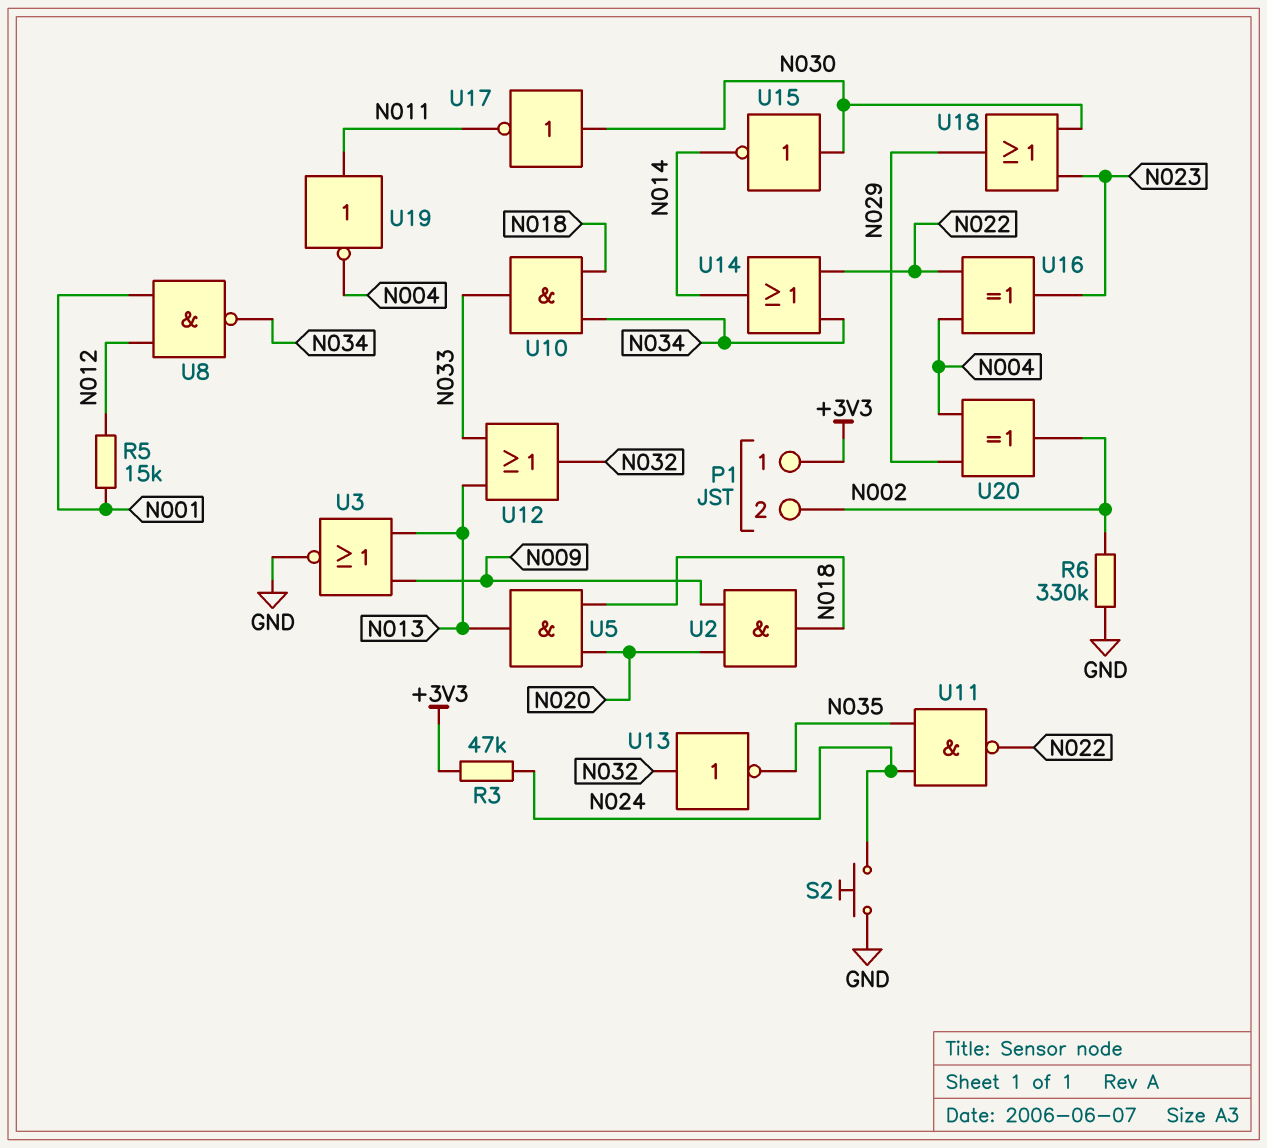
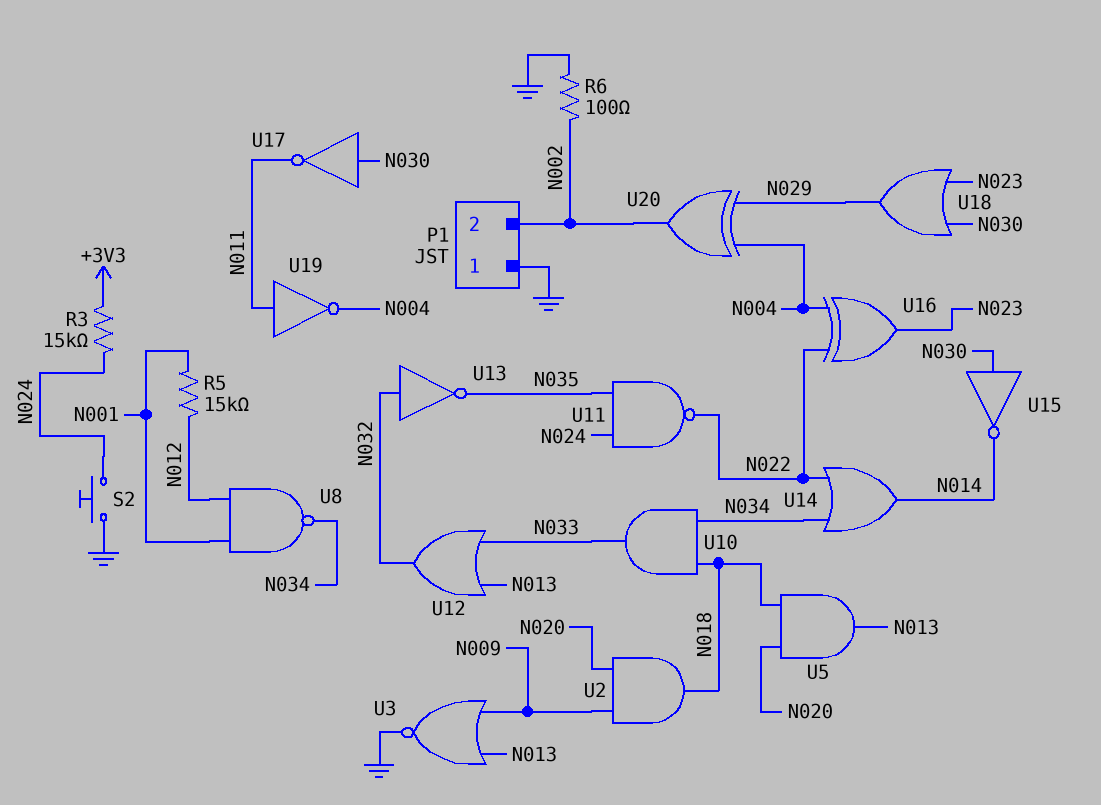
P1 pin 1: +3V3 -> GND
R3: 47k (+3V3, N024) -> 15k (+3V3, N024)
R6: 330k (GND, N002) -> 100 (GND, N002)

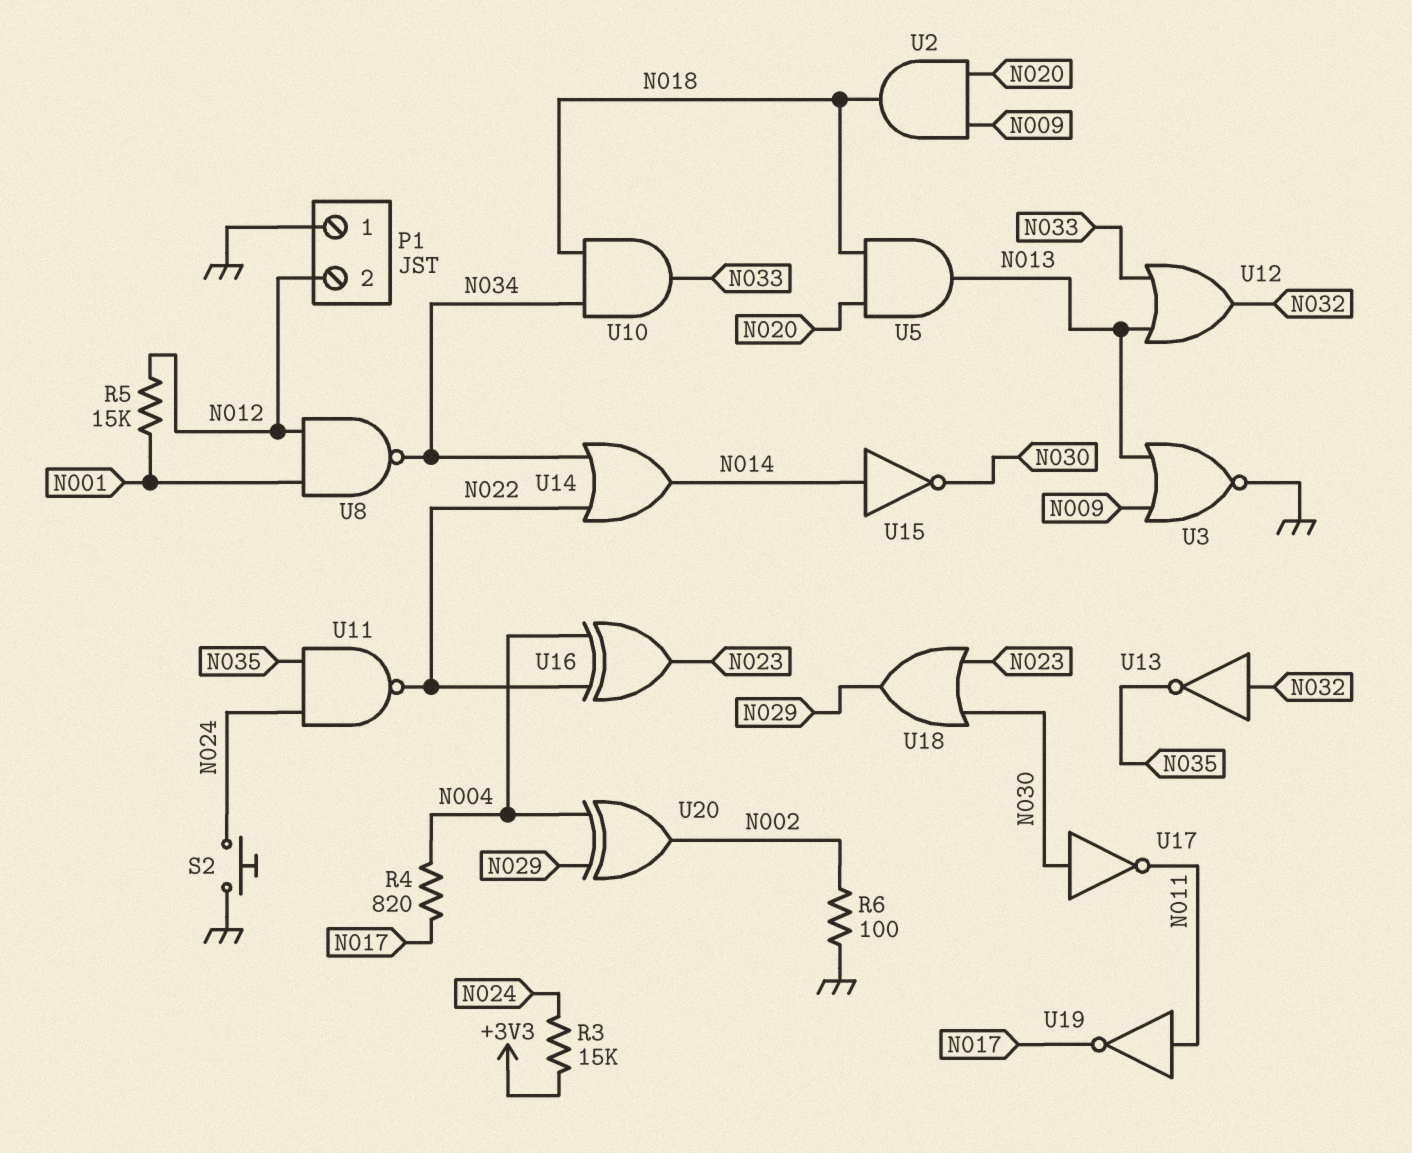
P1 pin 2: N002 -> N012
R4: none -> 820 (N004, N017)
U15: NOT (in N030, out N014) -> NOT (in N014, out N030)
U19: NOT (in N011, out N004) -> NOT (in N011, out N017)

